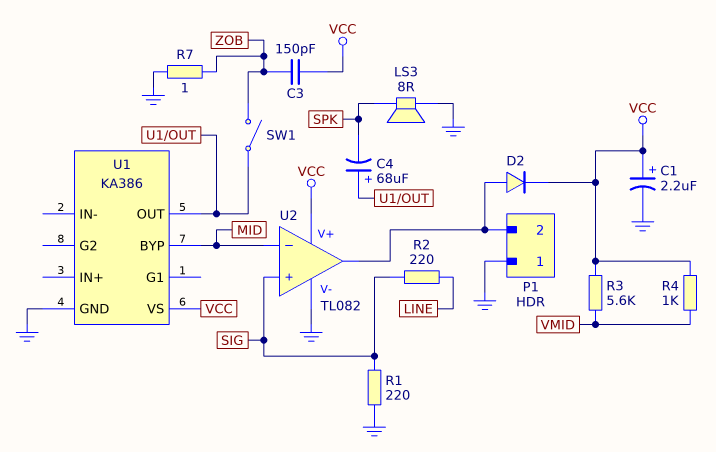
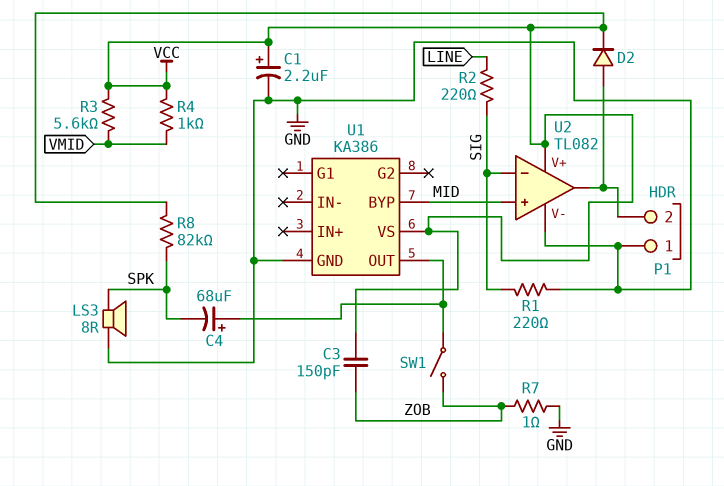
R8: none -> 82k (SPK, VCC)
U2 pin in+: SIG -> MID
U2 pin in-: MID -> SIG

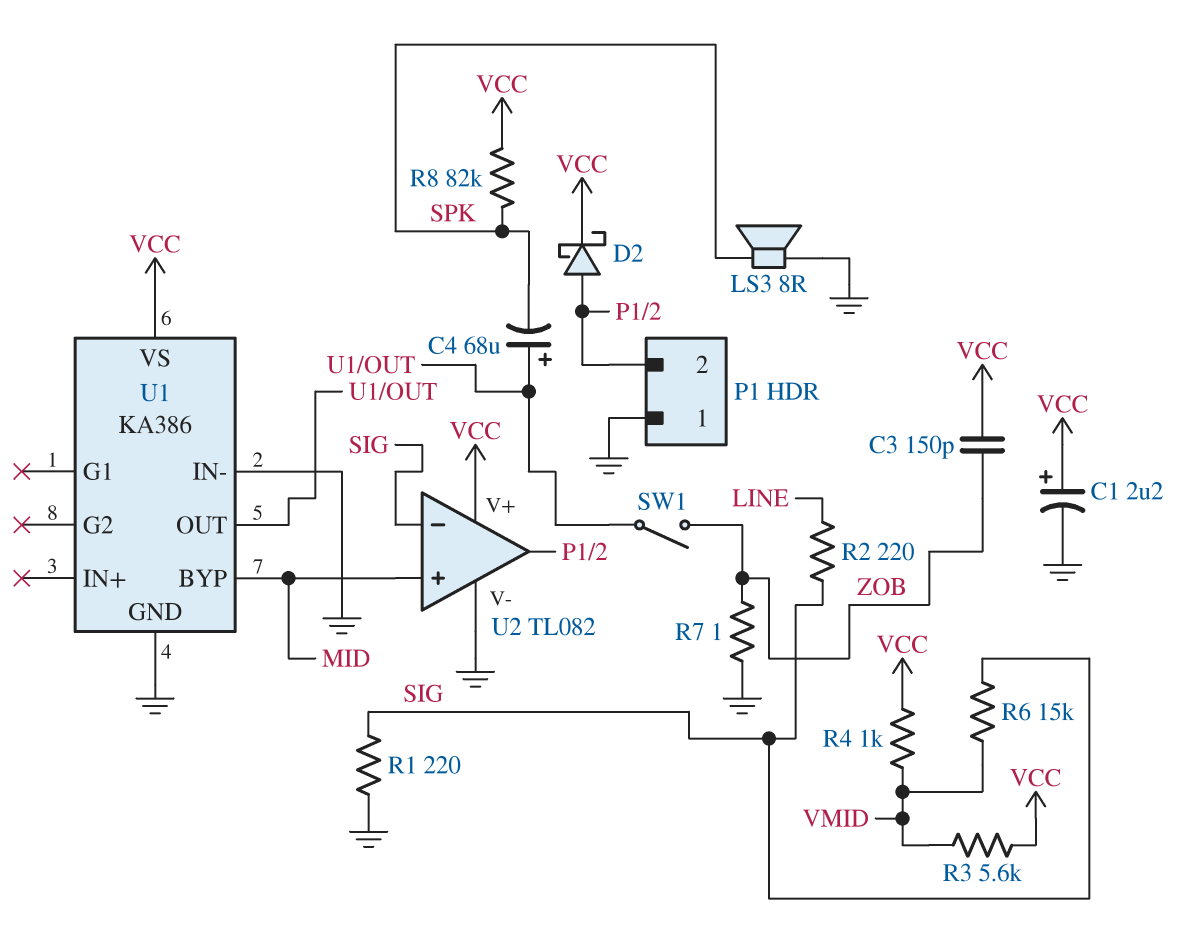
D2: diode (A P1/2, K VCC) -> schottky (A P1/2, K VCC)
R6: none -> 15k (SIG, VMID)
U1 pin IN-: none -> GND

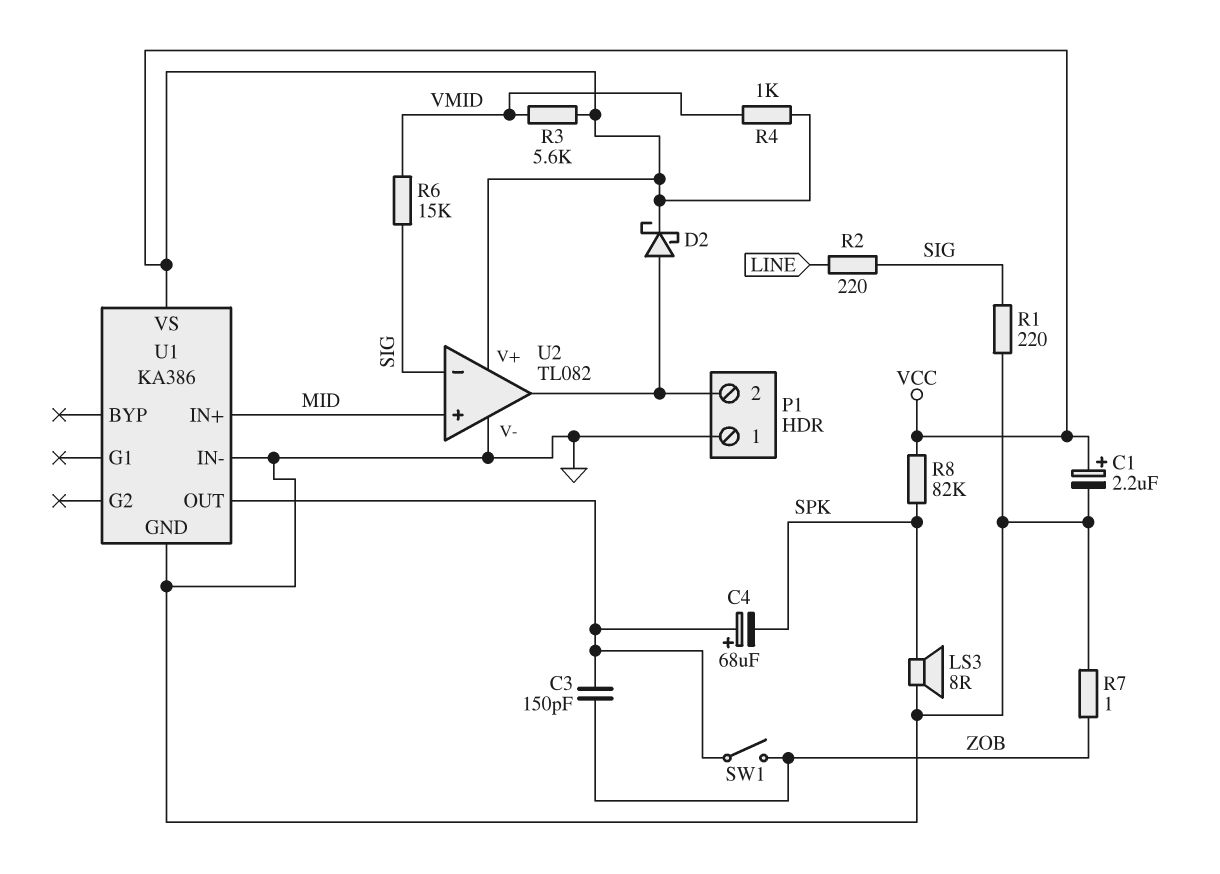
C3: 150pF (VCC, ZOB) -> 150pF (U1/OUT, ZOB)
U1 pin BYP: MID -> none
U1 pin IN+: none -> MID

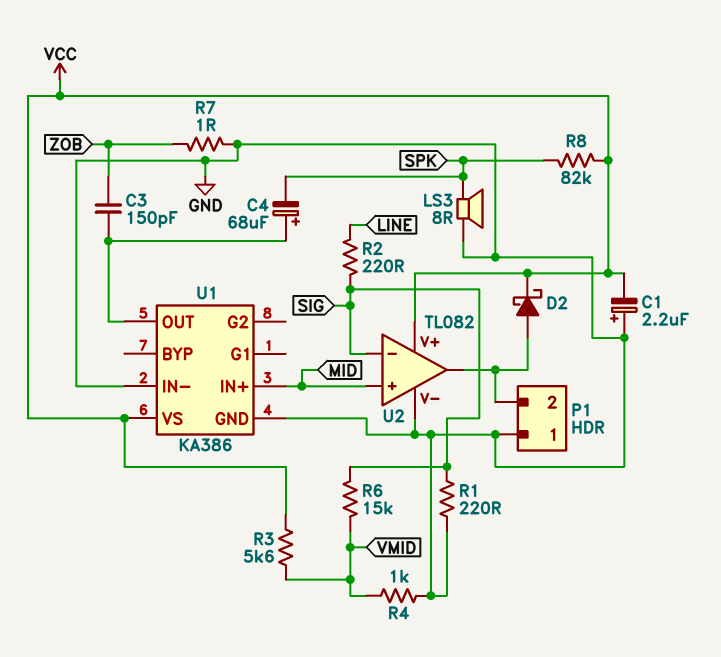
C1: 2.2uF (plus VCC, minus GND) -> 2.2uF (plus GND, minus VCC)
R4: 1k (VCC, VMID) -> 1k (GND, VMID)
SW1: switch (U1/OUT, ZOB) -> none

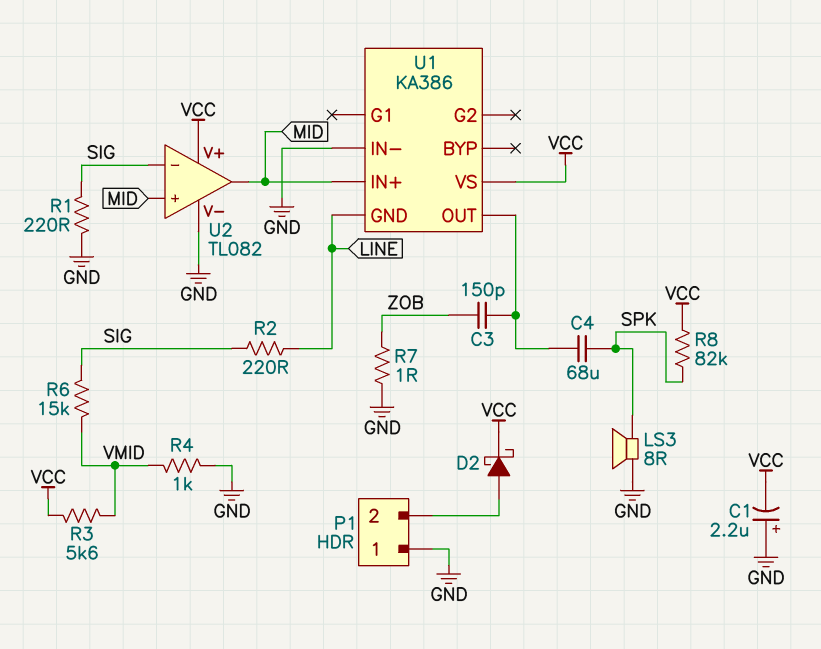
C4: 68uF (plus U1/OUT, minus SPK) -> 68uF (SPK, U1/OUT)
U1 pin GND: GND -> LINE
U2 pin out: P1/2 -> MID

